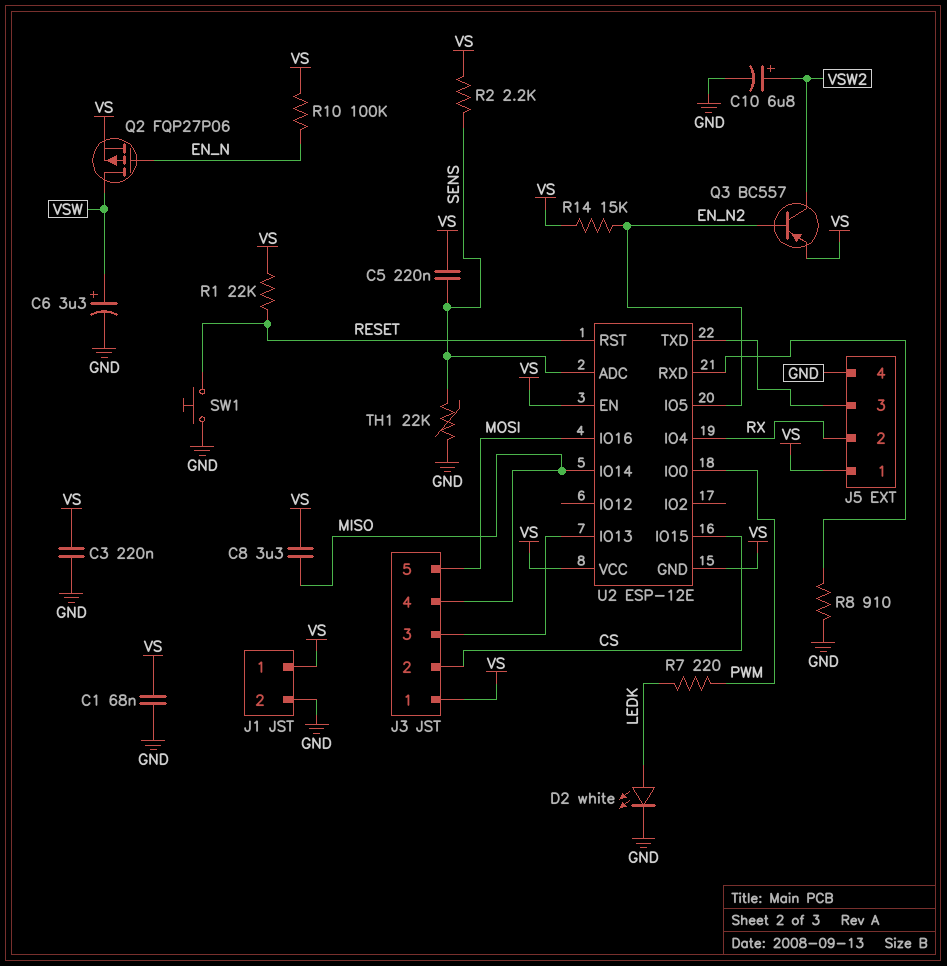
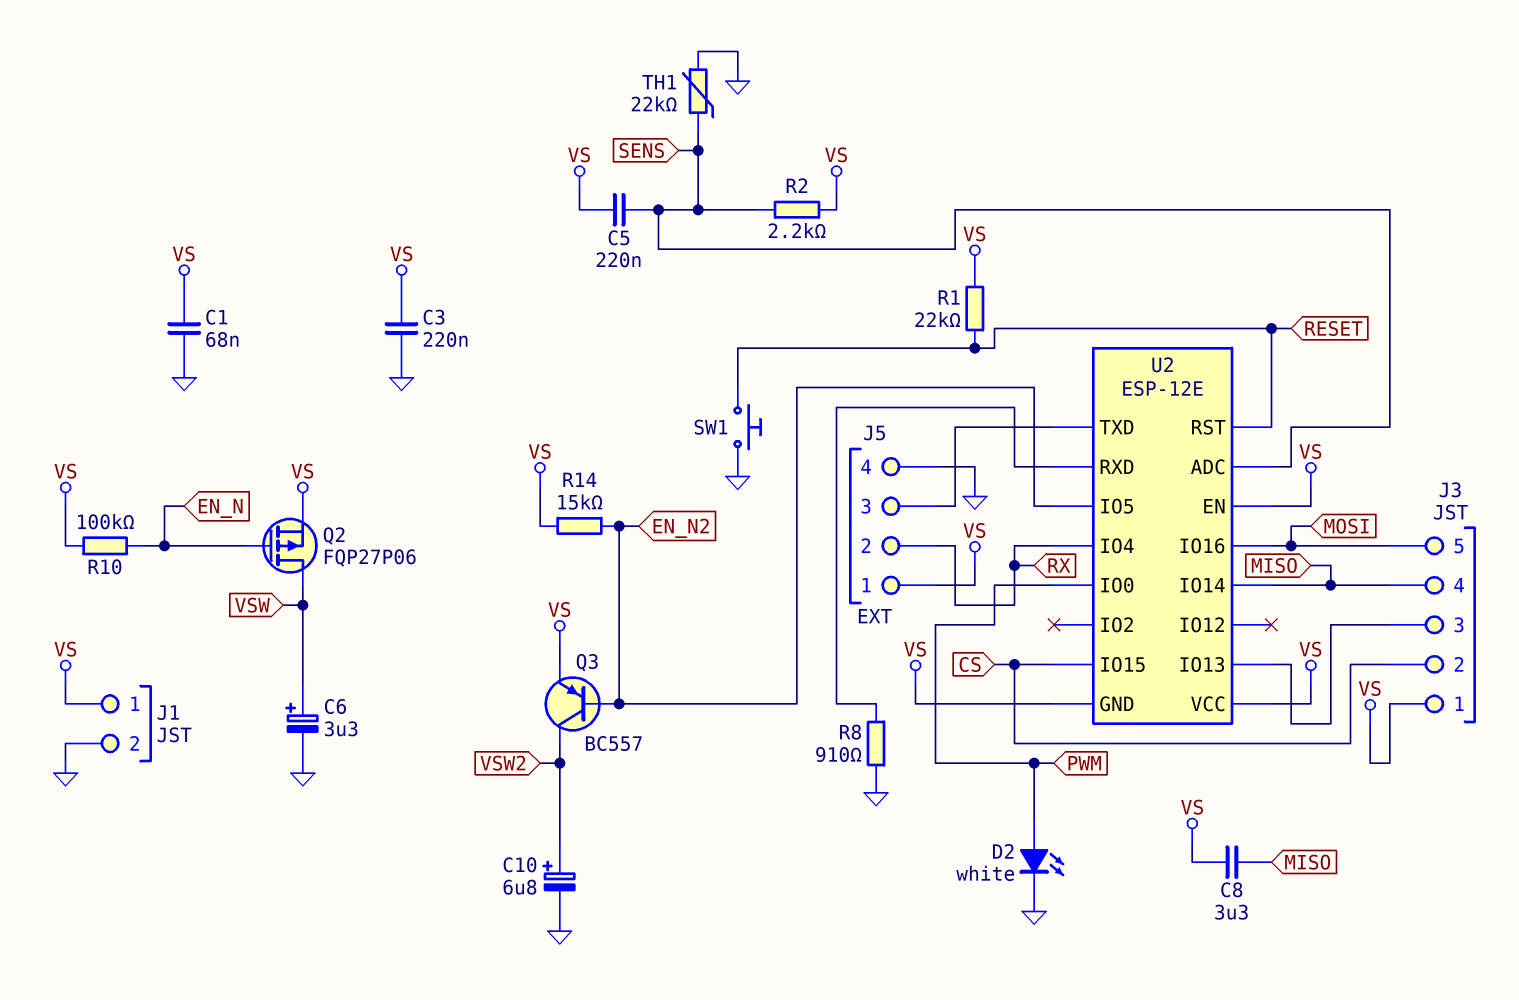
D2: LED white (A LEDK, K GND) -> LED white (A PWM, K GND)
R7: 220 (LEDK, PWM) -> none

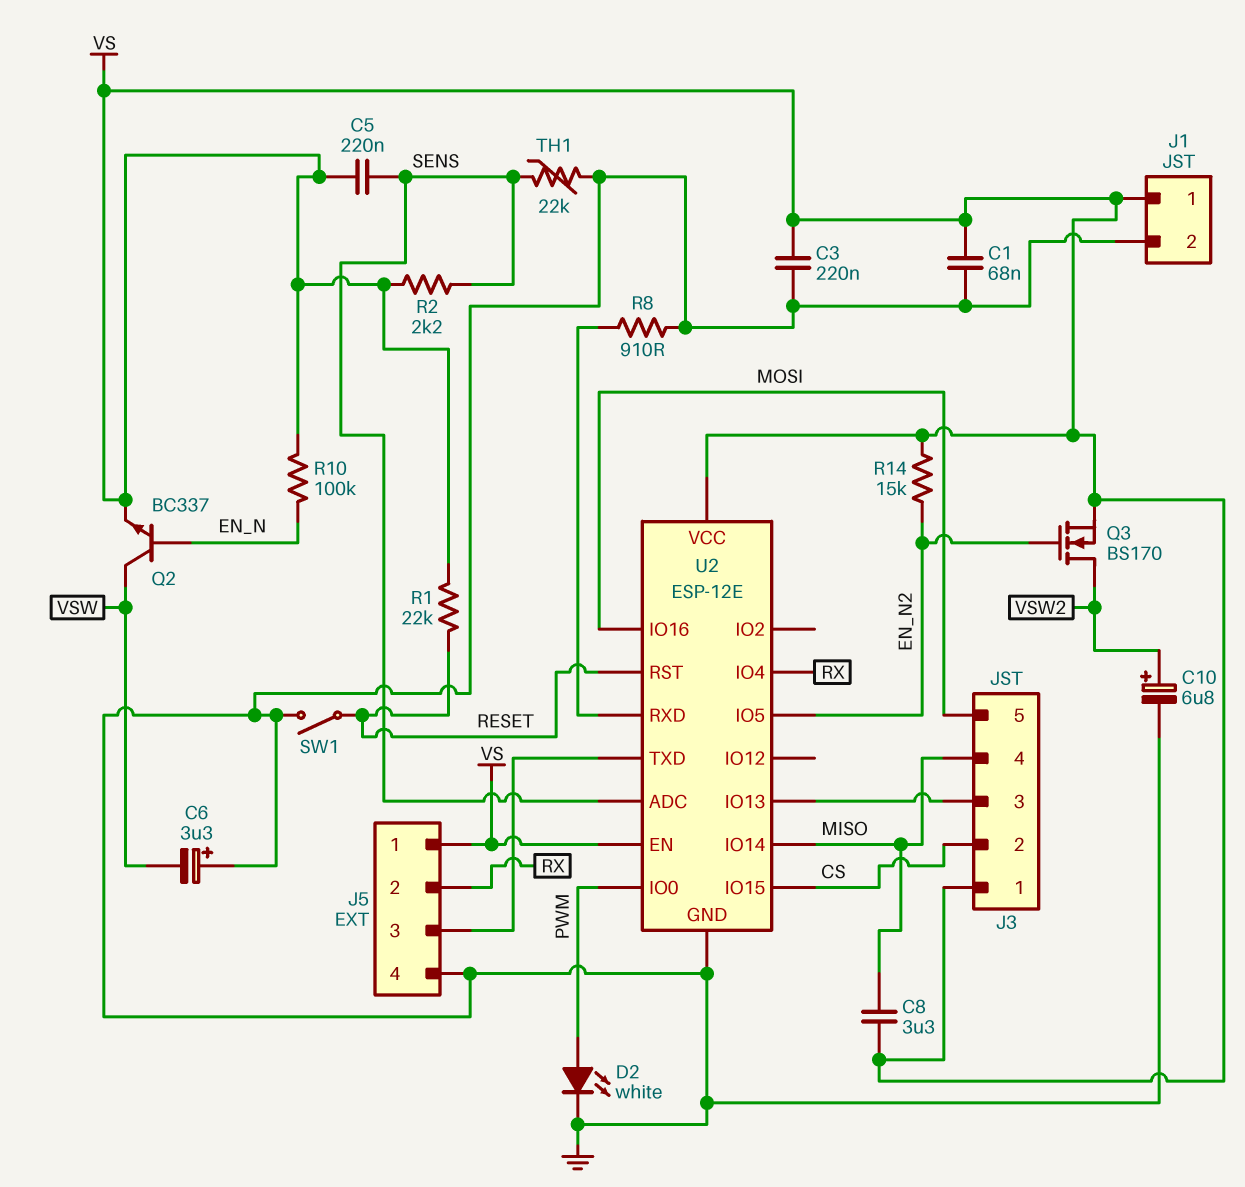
C6: 3.3uF (plus VSW, minus GND) -> 3.3uF (plus GND, minus VSW)
Q2: PMOS FQP27P06 (G EN_N, D VSW, S VS) -> NPN BC337 (B EN_N, C VSW, E VS)
Q3: PNP BC557 (B EN_N2, C VSW2, E VS) -> NMOS BS170 (G EN_N2, D VSW2, S VS)
SW1: button (GND, RESET) -> switch (GND, RESET)
U2 pin GND: VS -> GND

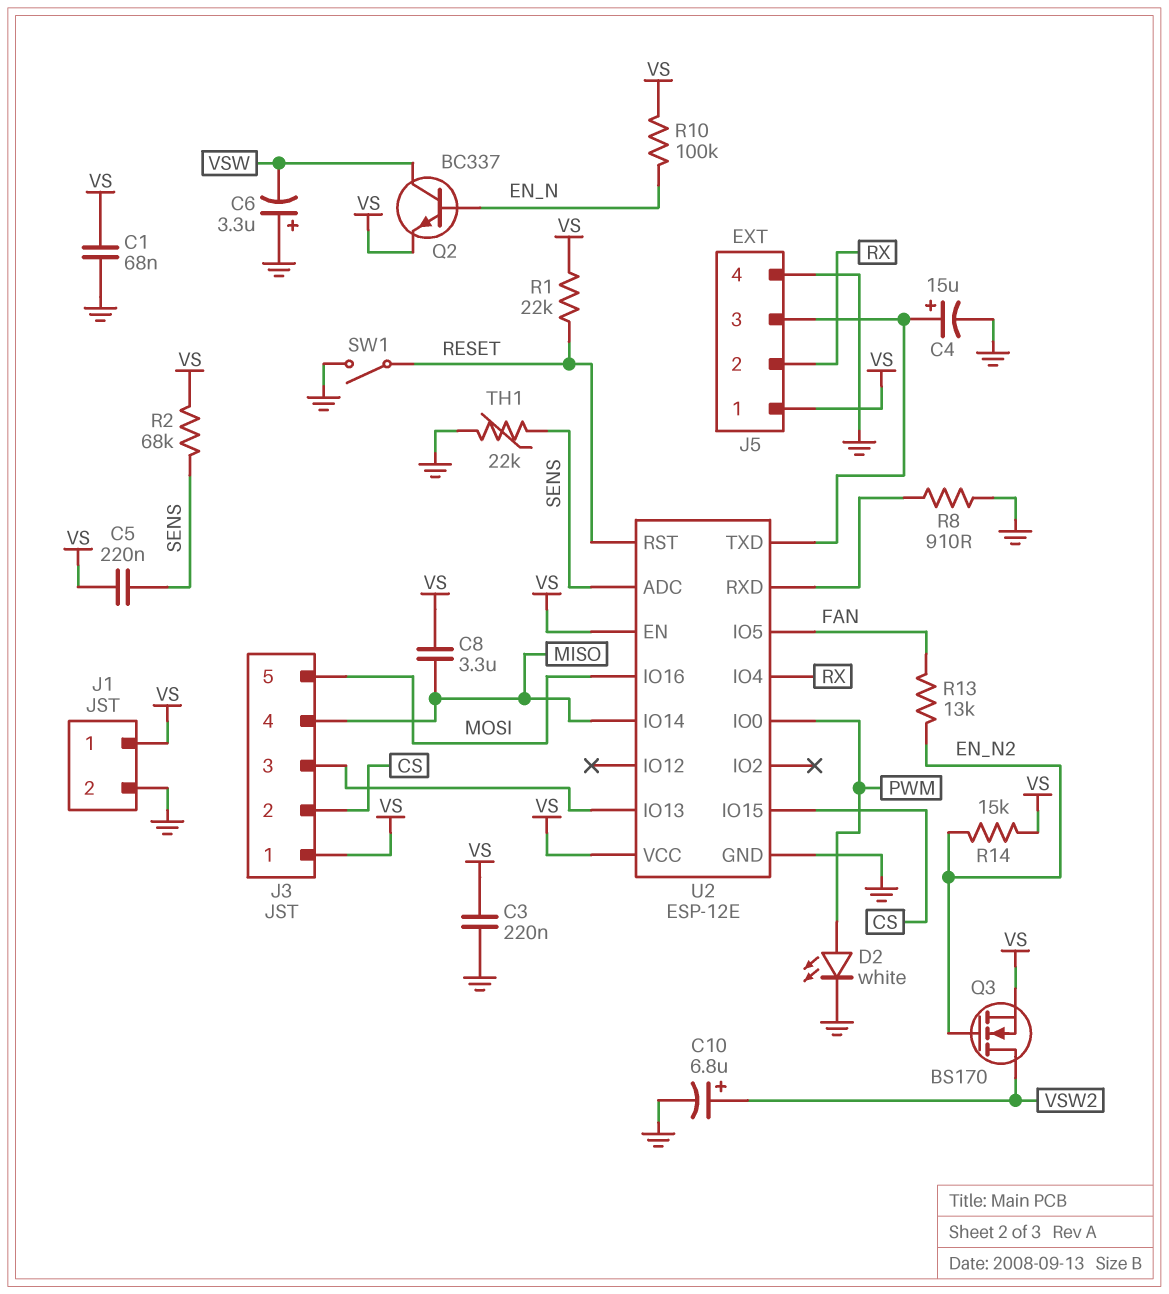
C4: none -> 15uF (plus J5/3, minus GND)
R2: 2.2k (SENS, VS) -> 68k (SENS, VS)
R13: none -> 13k (EN_N2, FAN)
U2 pin IO5: EN_N2 -> FAN

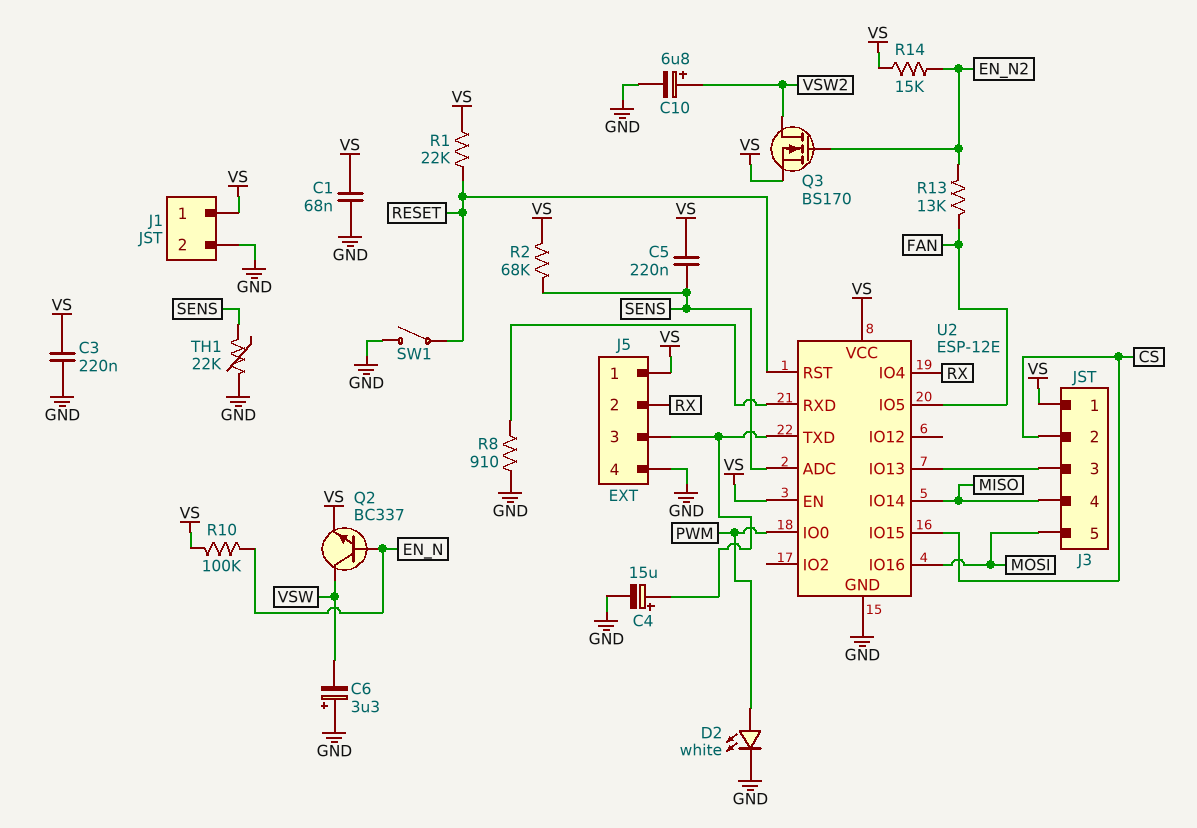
C8: 3.3uF (MISO, VS) -> none

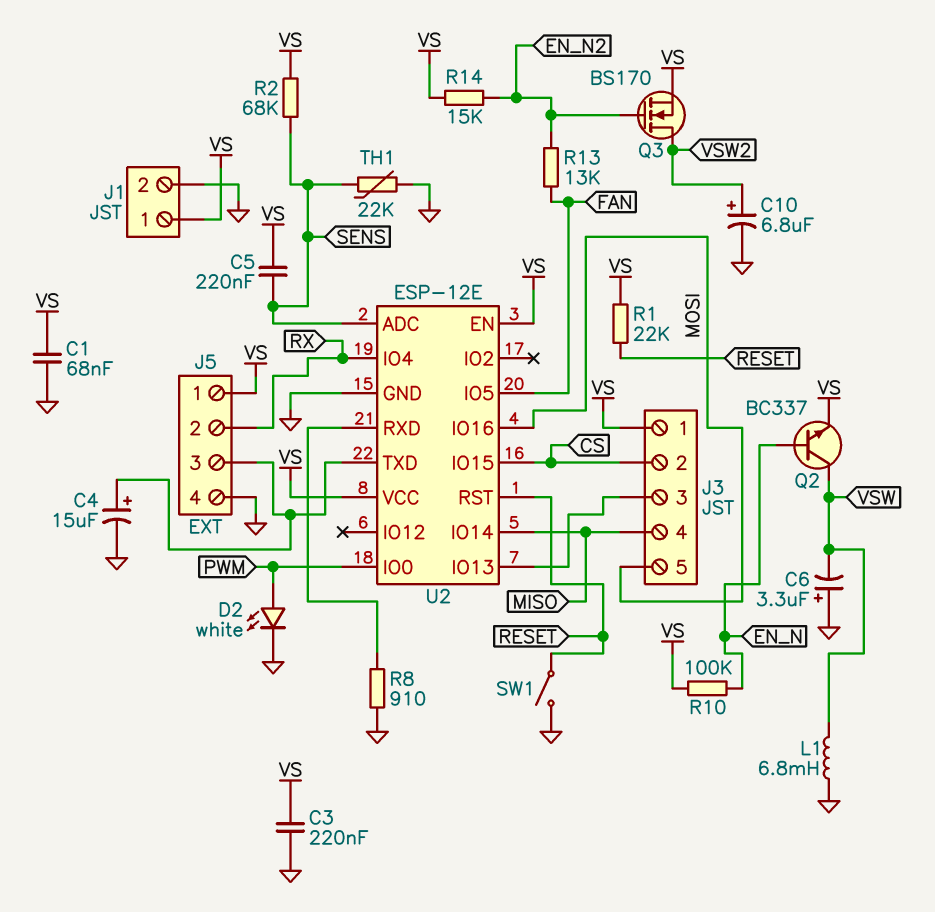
L1: none -> 6.8mH (GND, VSW)

